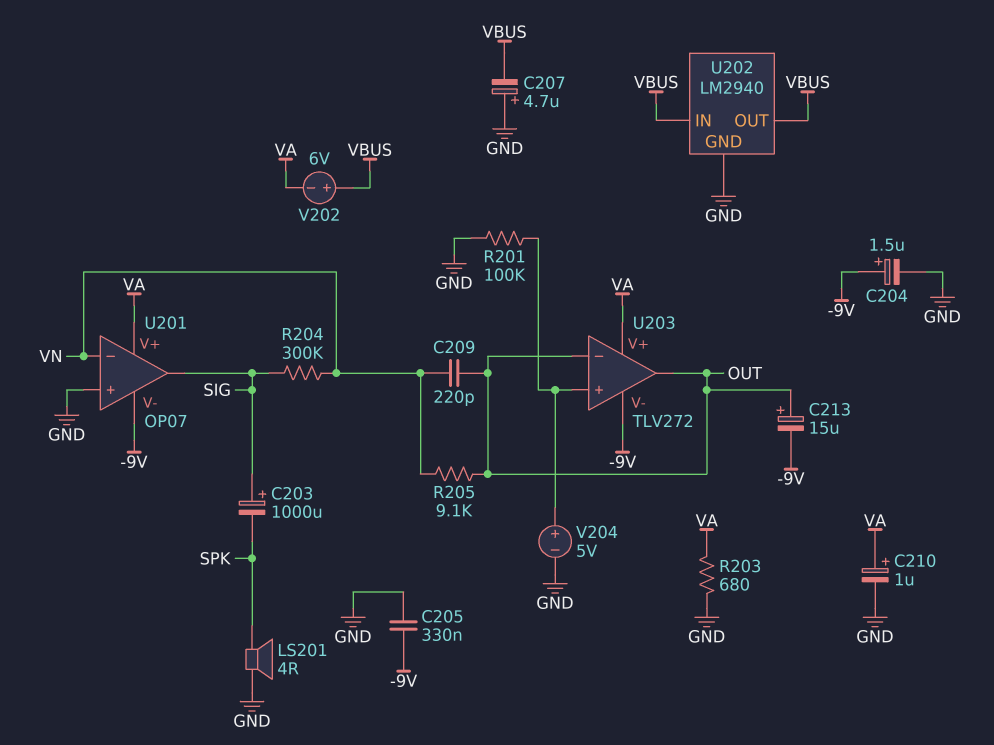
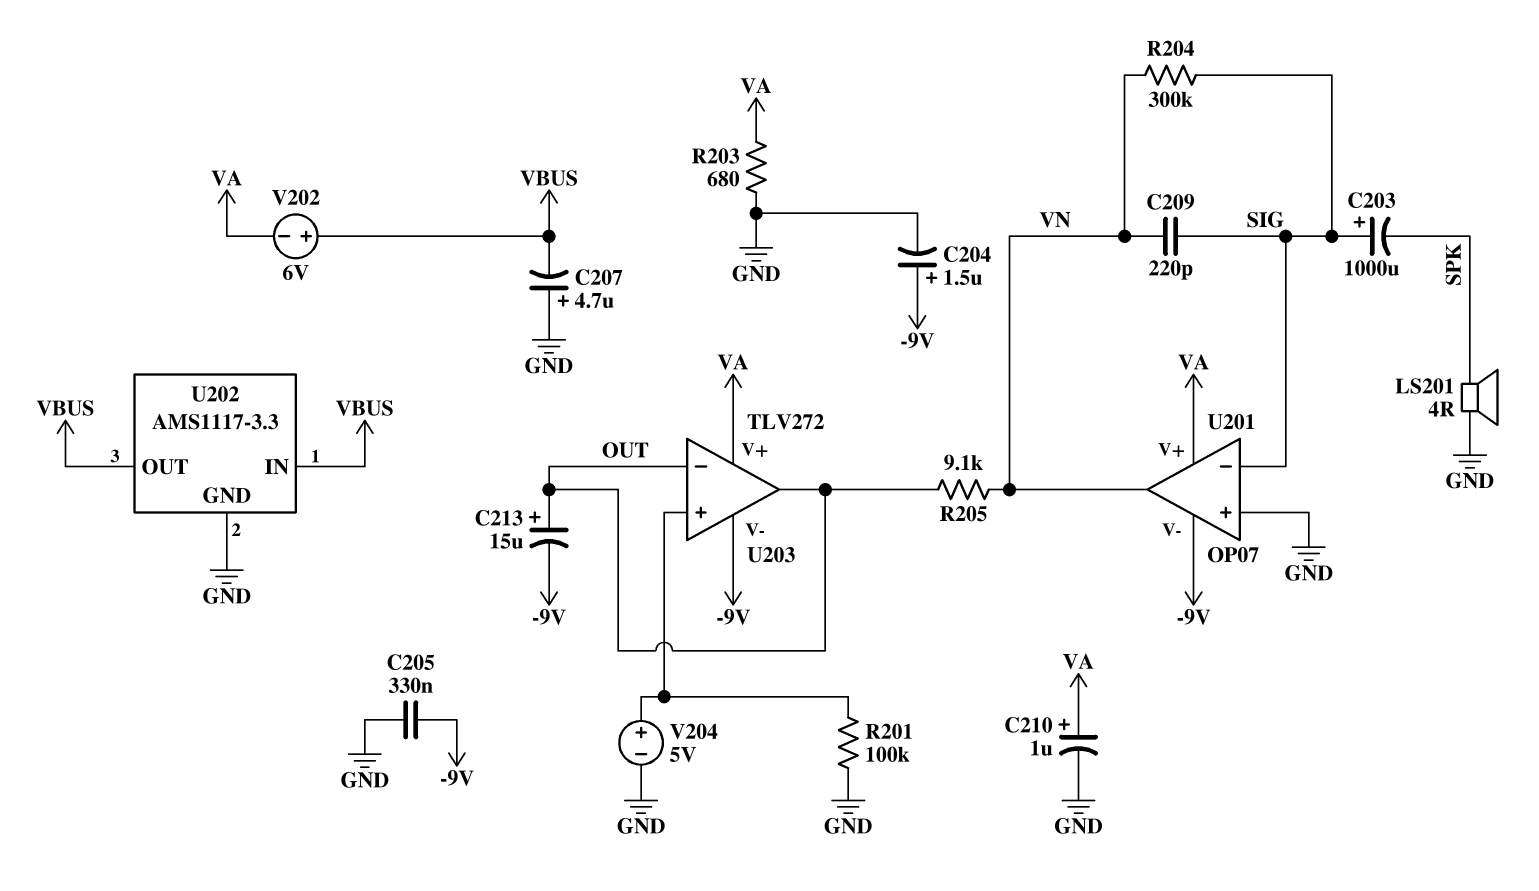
C209: 220pF (OUT, VN) -> 220pF (SIG, VN)
U201 pin in-: VN -> SIG
U201 pin out: SIG -> VN
U202: LM2940 -> AMS1117-3.3

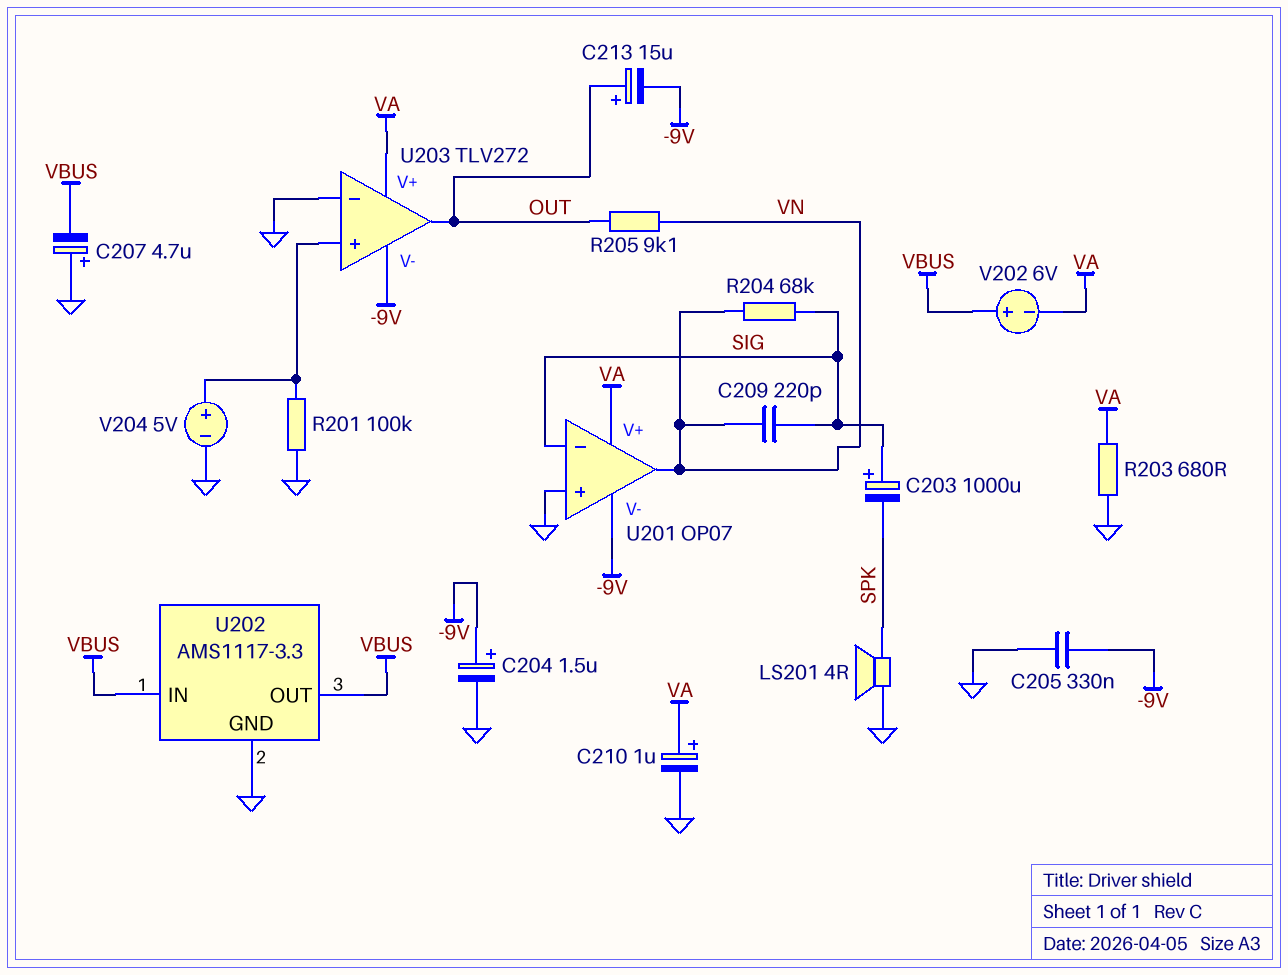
R204: 300k (SIG, VN) -> 68k (SIG, VN)
U203 pin in-: OUT -> GND

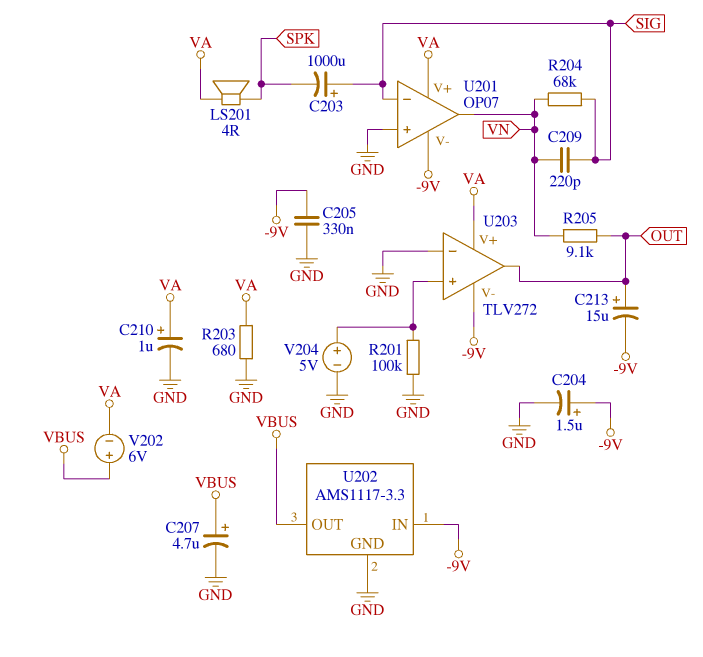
C207: 4.7uF (plus GND, minus VBUS) -> 4.7uF (plus VBUS, minus GND)
LS201: speaker 4R (GND, SPK) -> speaker 4R (SPK, VA)
U202 pin IN: VBUS -> -9V

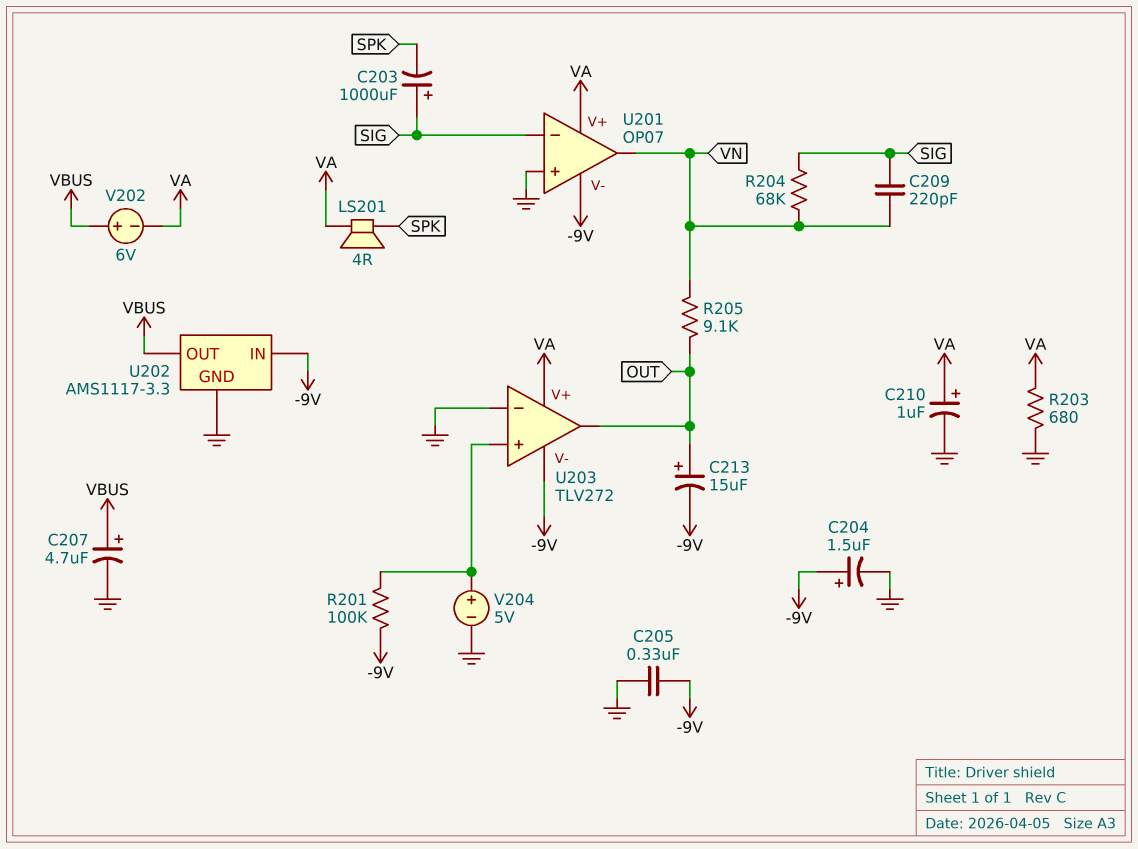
R201: 100k (GND, U203/in+) -> 100k (-9V, U203/in+)

